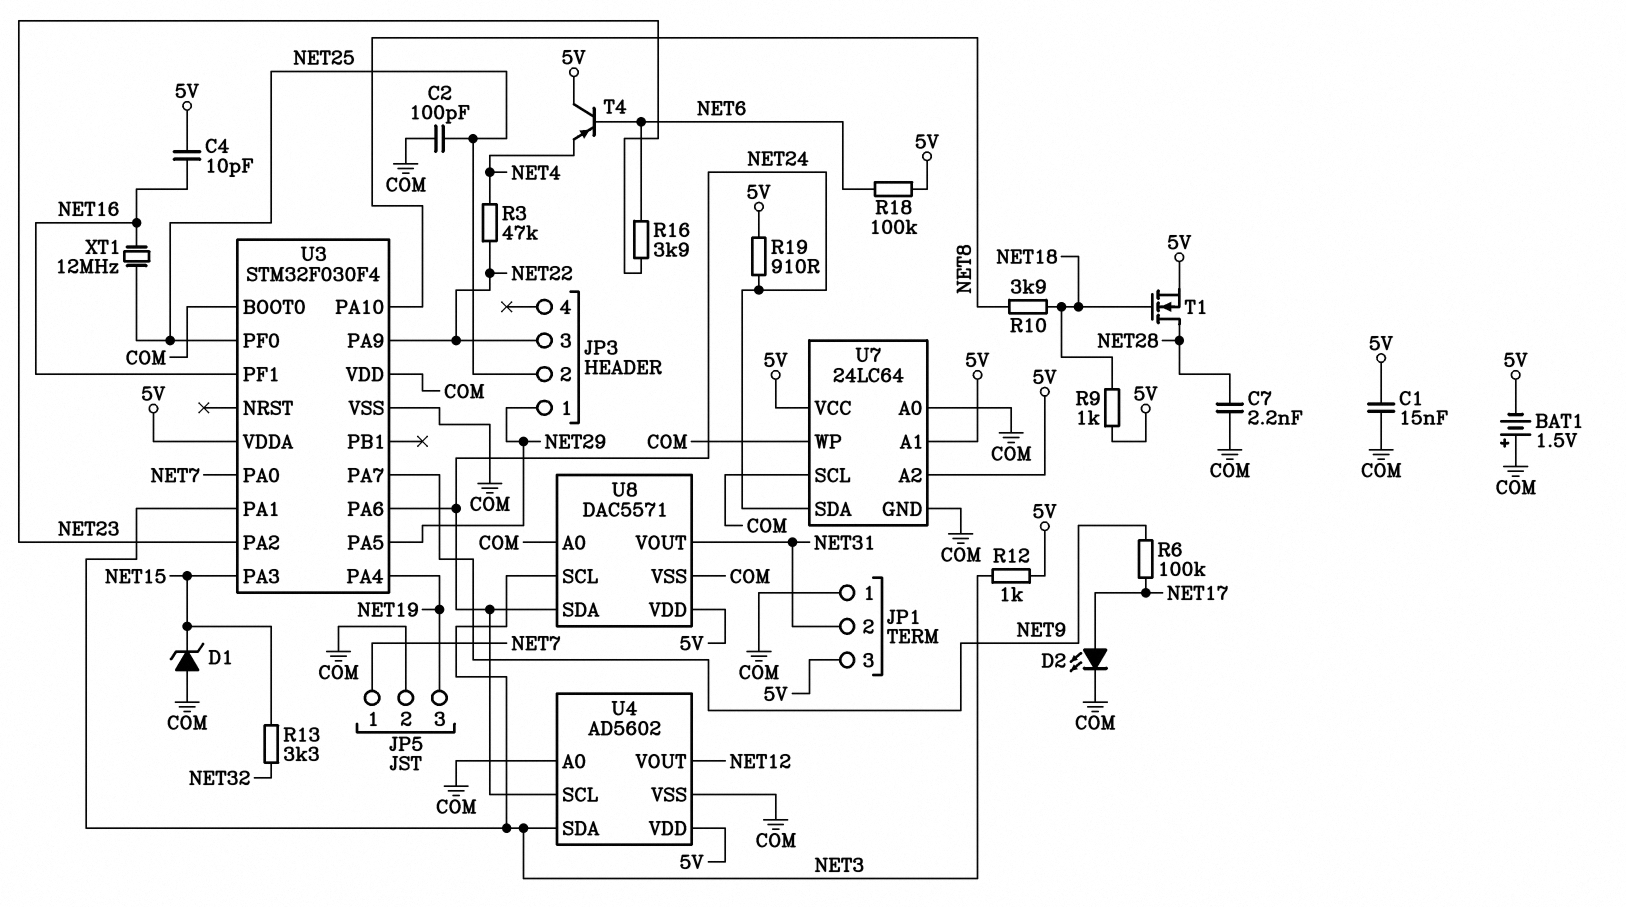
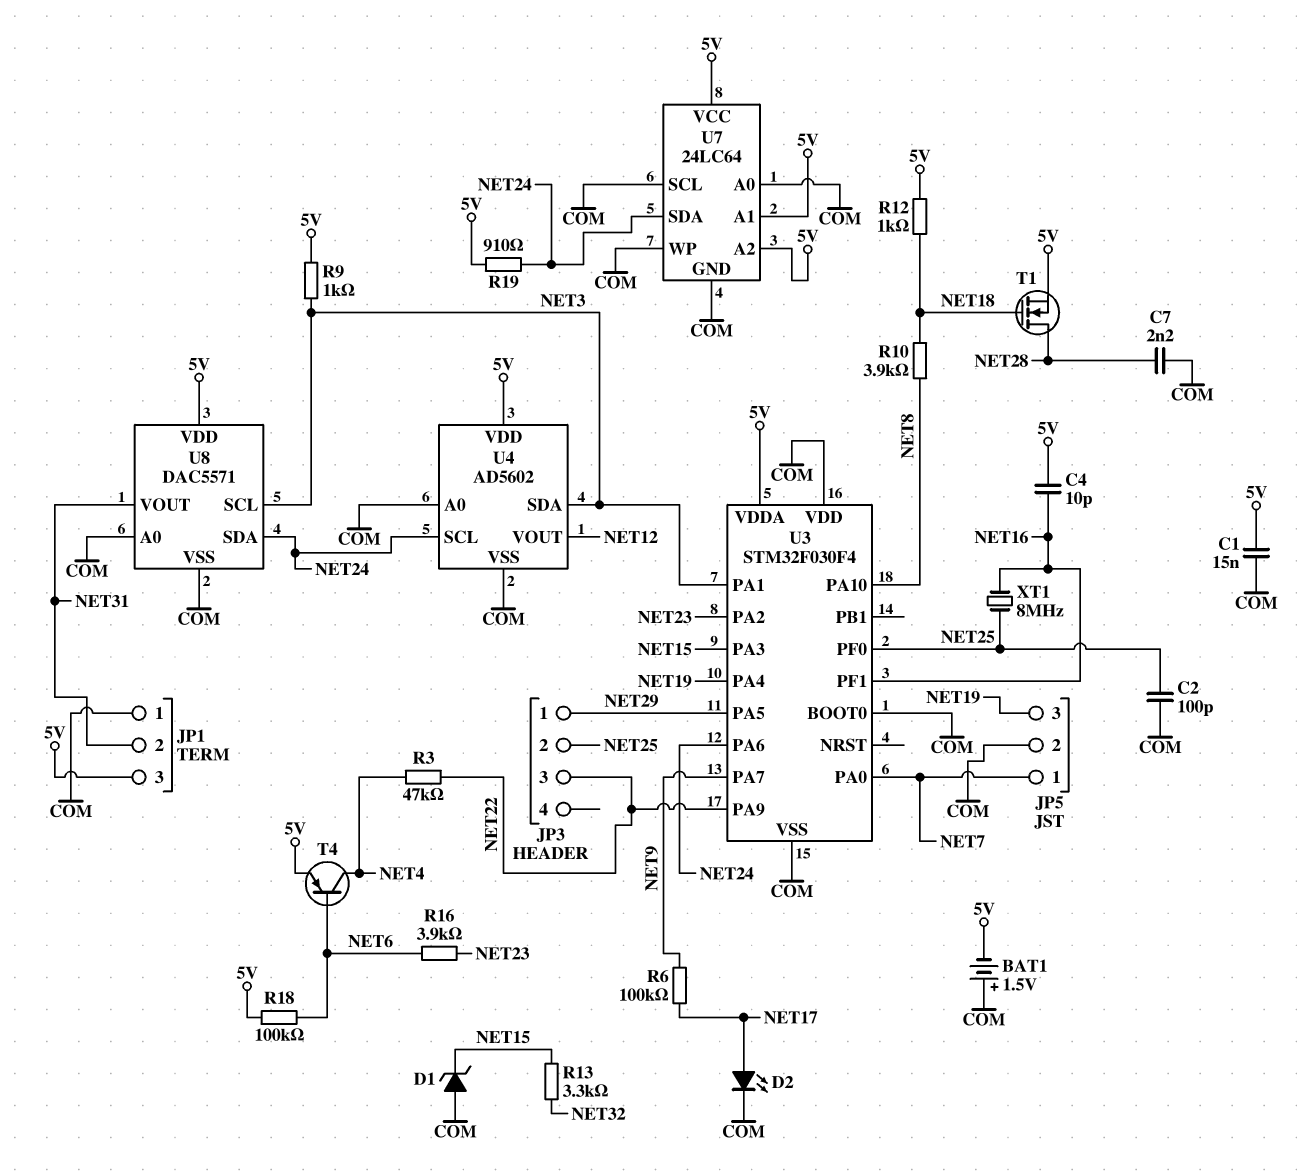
R9: 1k (5V, NET18) -> 1k (5V, NET3)
R12: 1k (5V, NET3) -> 1k (5V, NET18)
T4: PNP (B NET6, C 5V, E NET4) -> PNP (B NET6, C NET4, E 5V)
XT1: 12MHz (NET16, NET25) -> 8MHz (NET16, NET25)

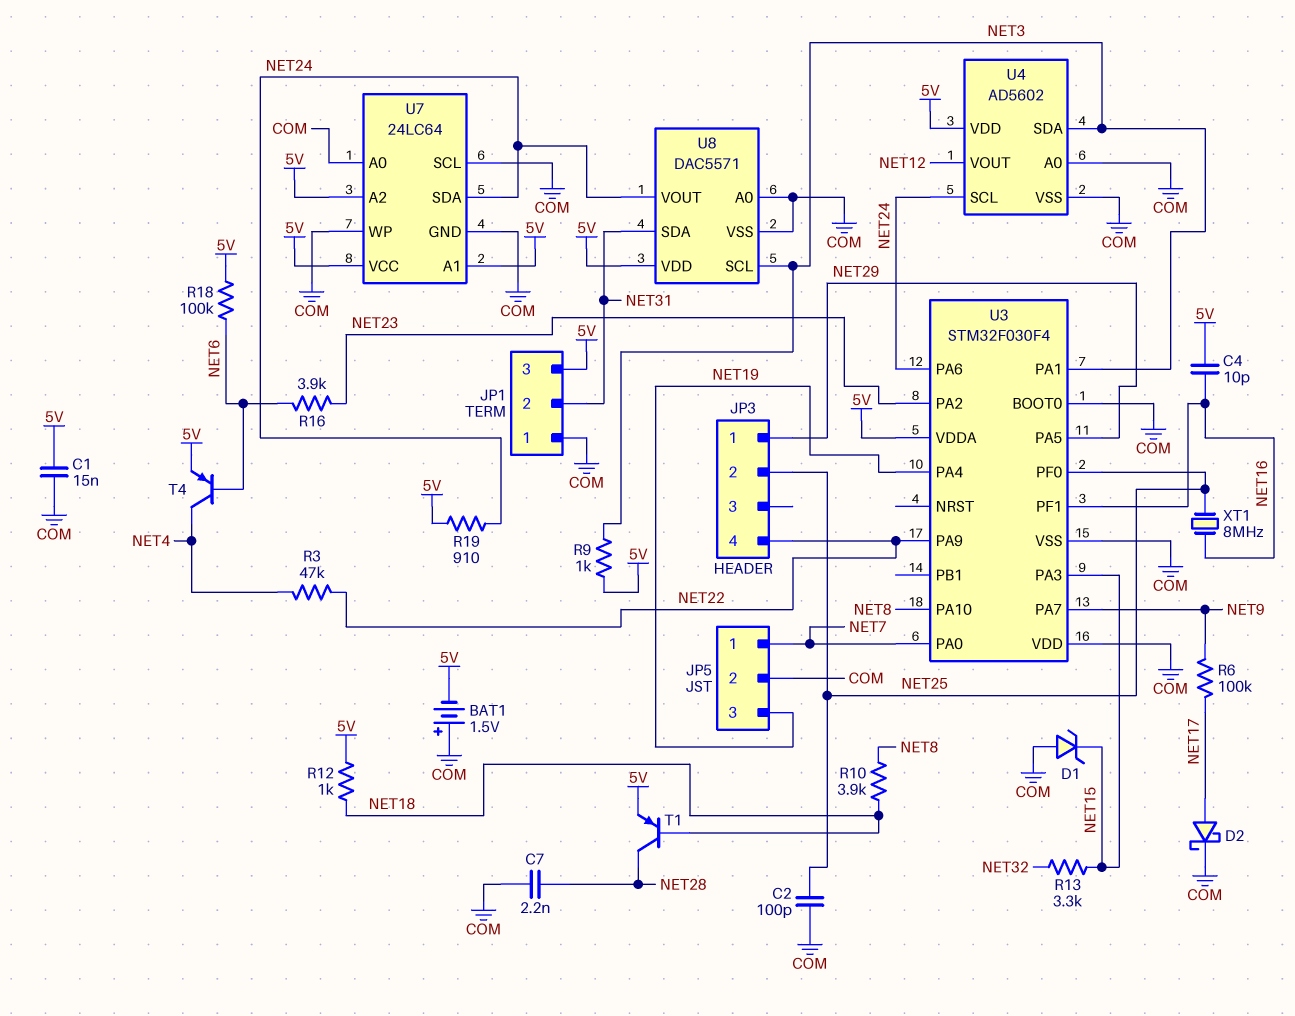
D2: LED (A NET17, K COM) -> schottky (A NET17, K COM)
JP3 pin 3: NET22 -> none
JP3 pin 4: none -> NET22
T1: NMOS (G NET18, D NET28, S 5V) -> PNP (B NET18, C NET28, E 5V)
U8 pin SDA: NET24 -> NET31
U8 pin VOUT: NET31 -> NET24

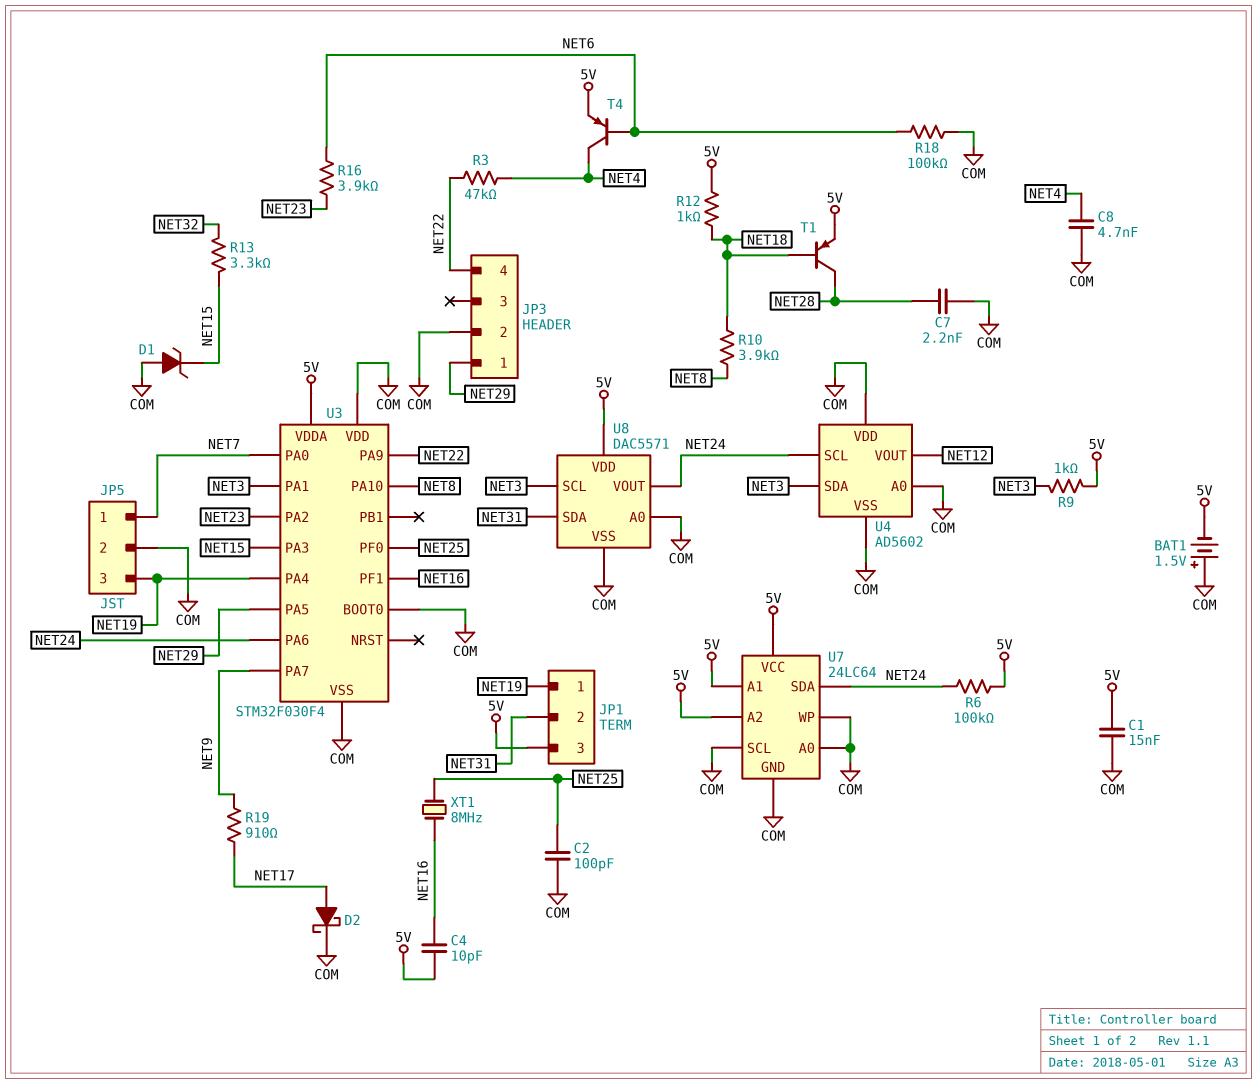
C8: none -> 4.7nF (COM, NET4)
JP1 pin 1: COM -> NET19
JP3 pin 2: NET25 -> COM
R6: 100k (NET9, NET17) -> 100k (5V, NET24)
R18: 100k (5V, NET6) -> 100k (COM, NET6)
R19: 910 (5V, NET24) -> 910 (NET9, NET17)
U4 pin VDD: 5V -> COM

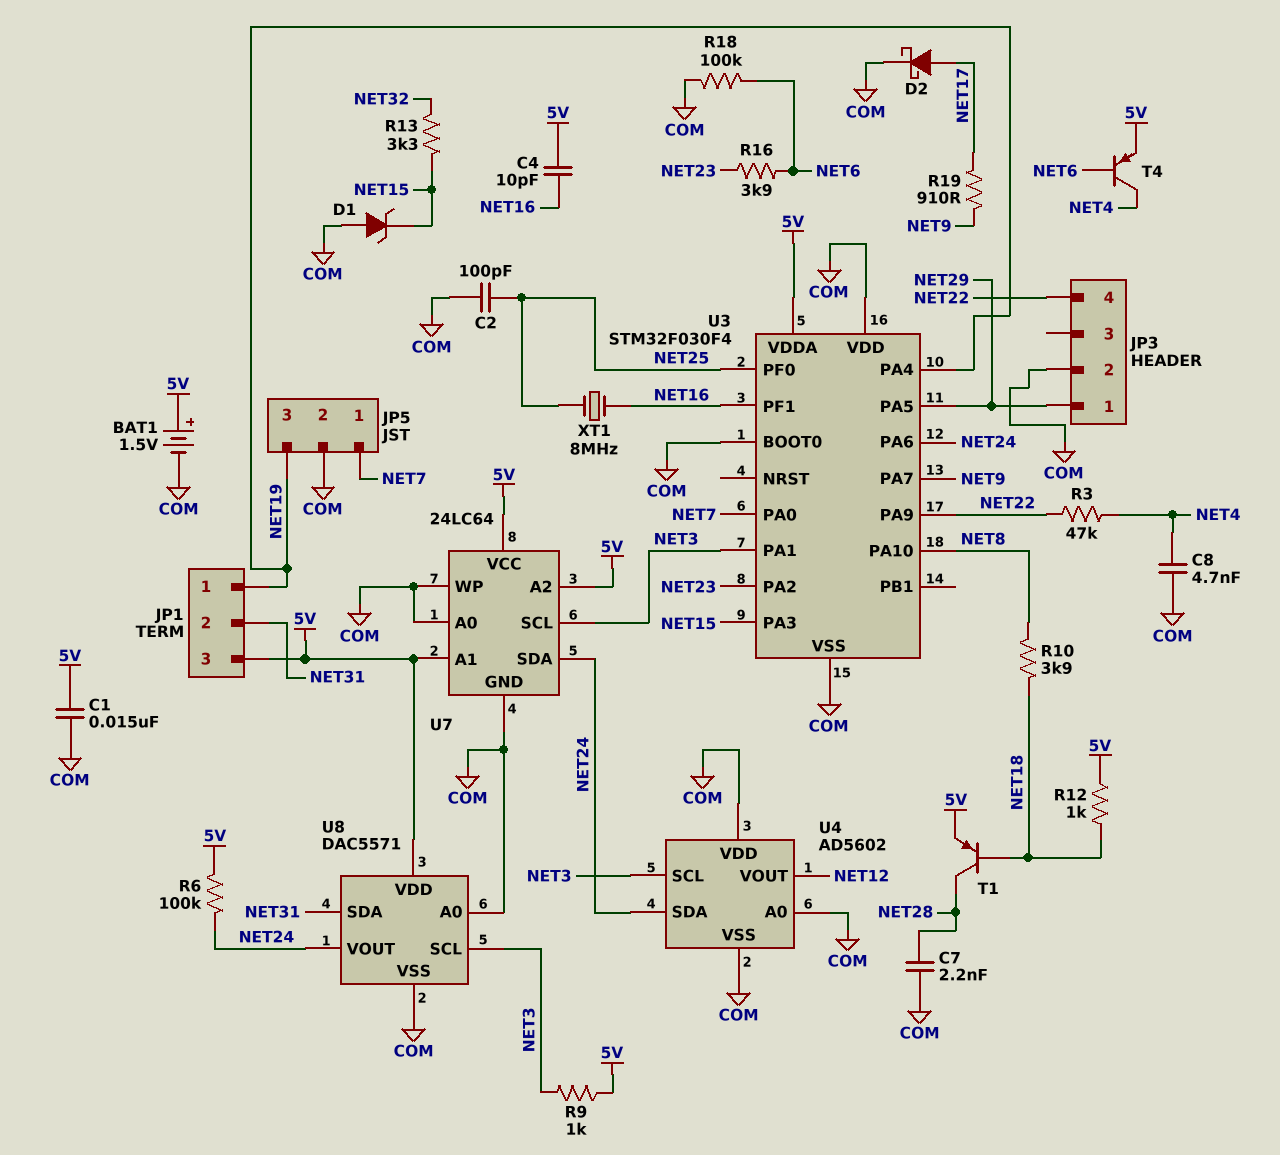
BAT1: 1.5V (plus COM, minus 5V) -> 1.5V (plus 5V, minus COM)
U4 pin SCL: NET24 -> NET3
U4 pin SDA: NET3 -> NET24
U7 pin SCL: COM -> NET3

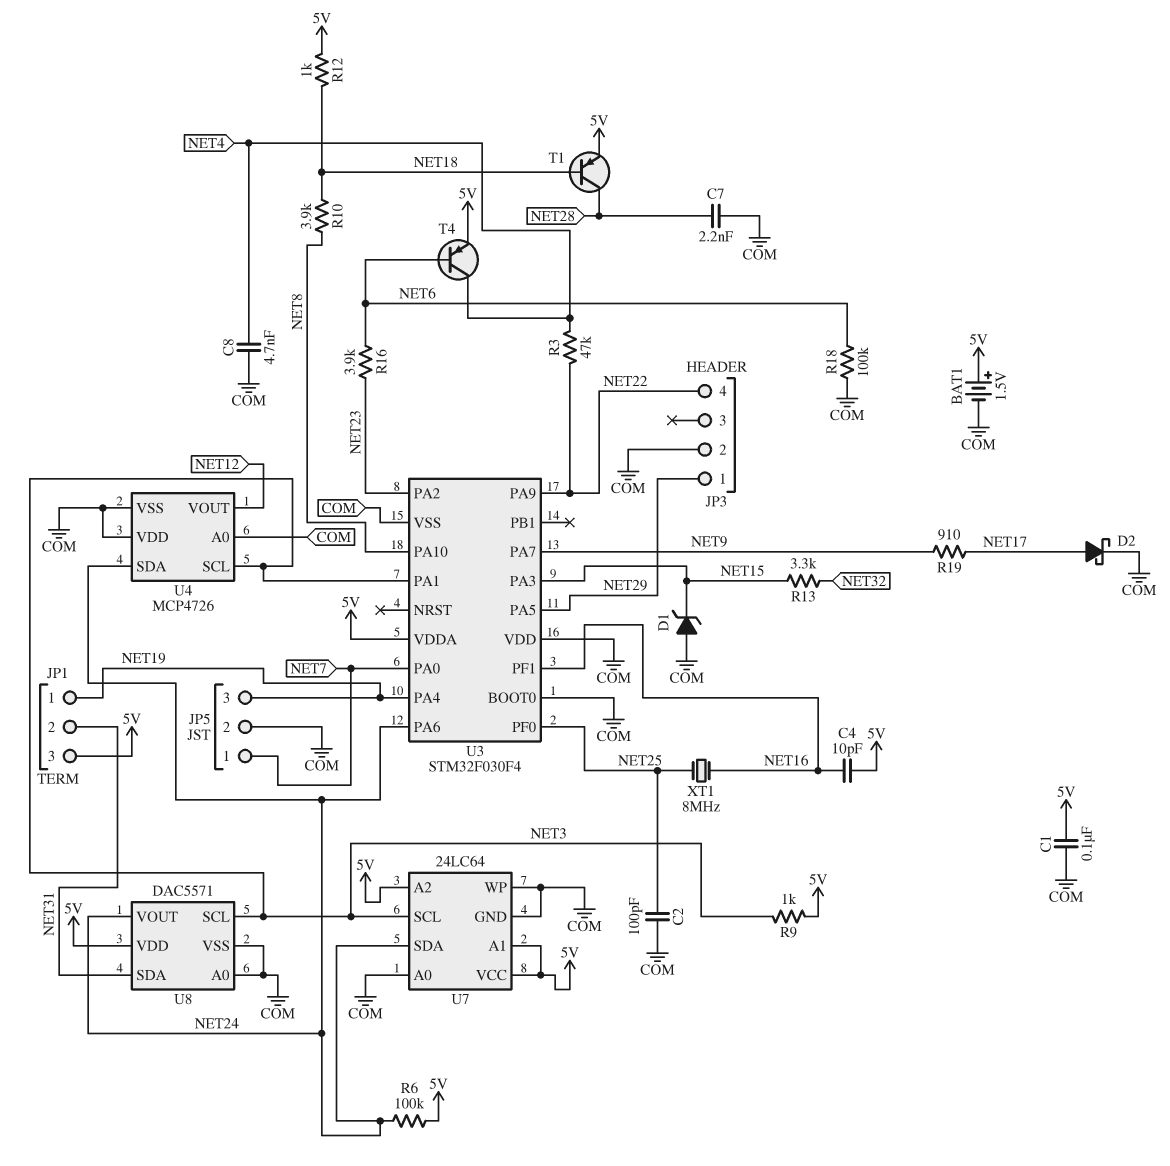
C1: 15nF (5V, COM) -> 100nF (5V, COM)
U4: AD5602 -> MCP4726

